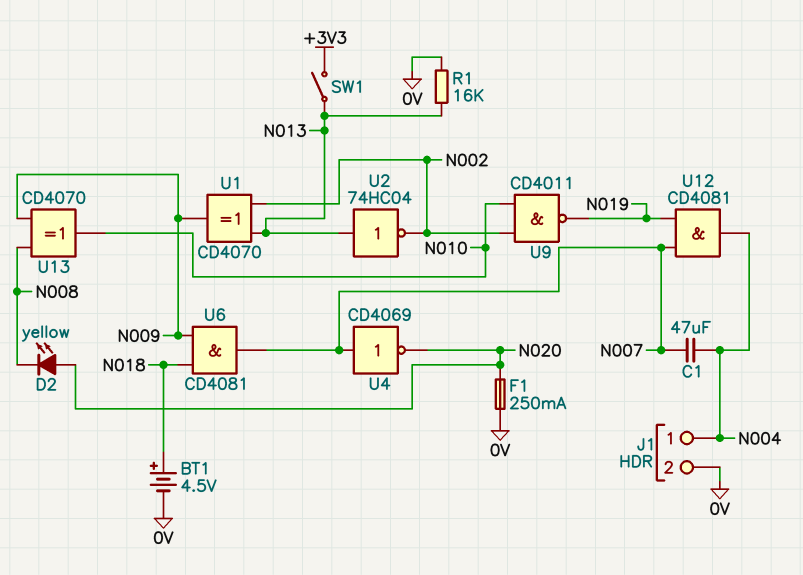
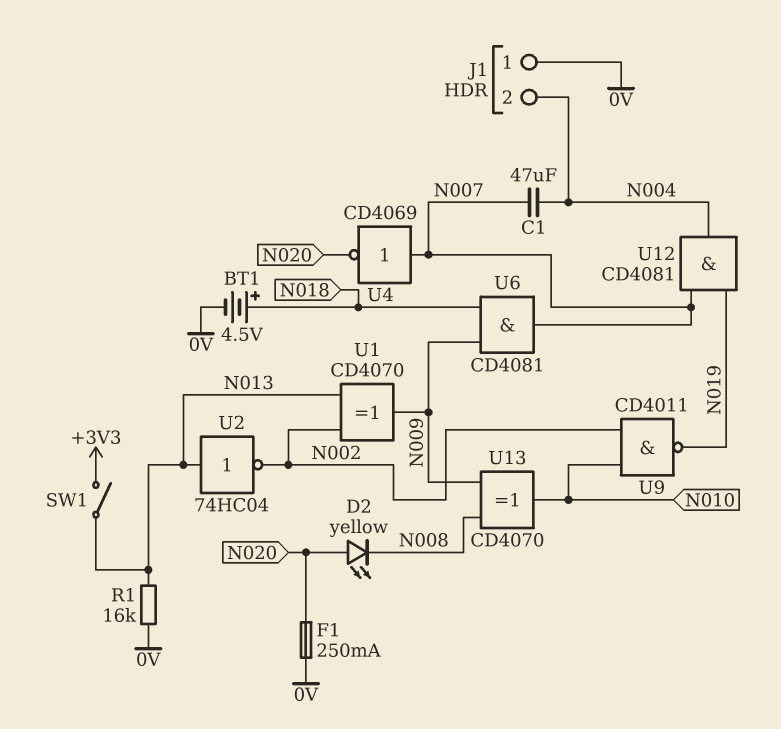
J1 pin 1: N004 -> 0V
J1 pin 2: 0V -> N004

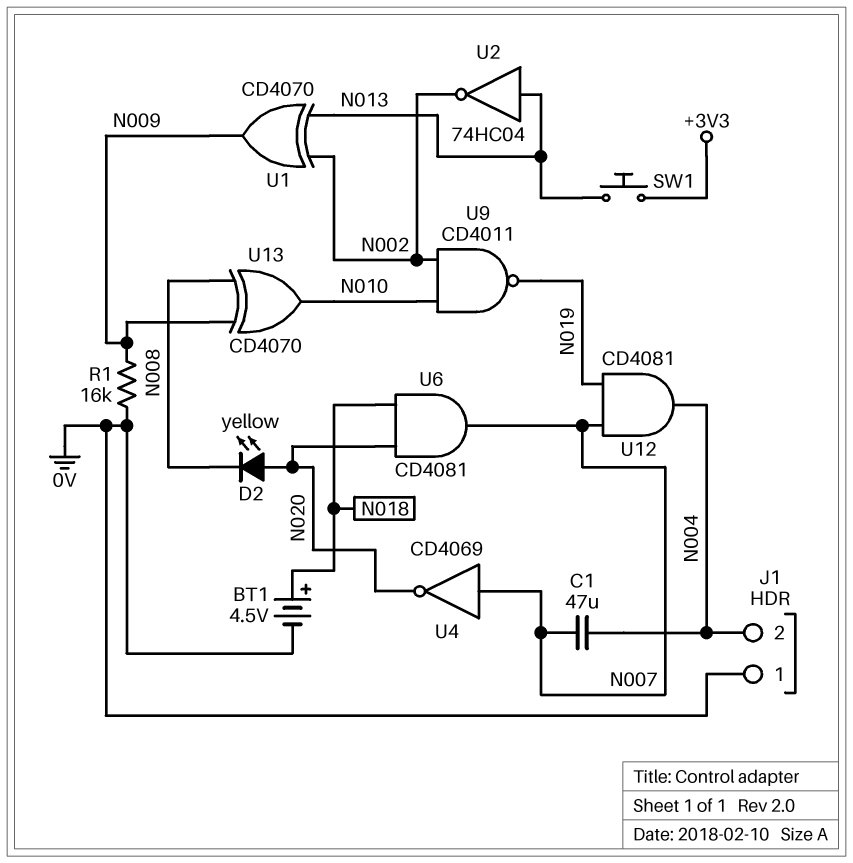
F1: 250mA (0V, N020) -> none
R1: 16k (0V, N013) -> 16k (0V, N009)
SW1: switch (+3V3, N013) -> button (+3V3, N013)
U6: AND CD4081 (in N009, in N018, out N007) -> AND CD4081 (in N018, in N020, out N007)

